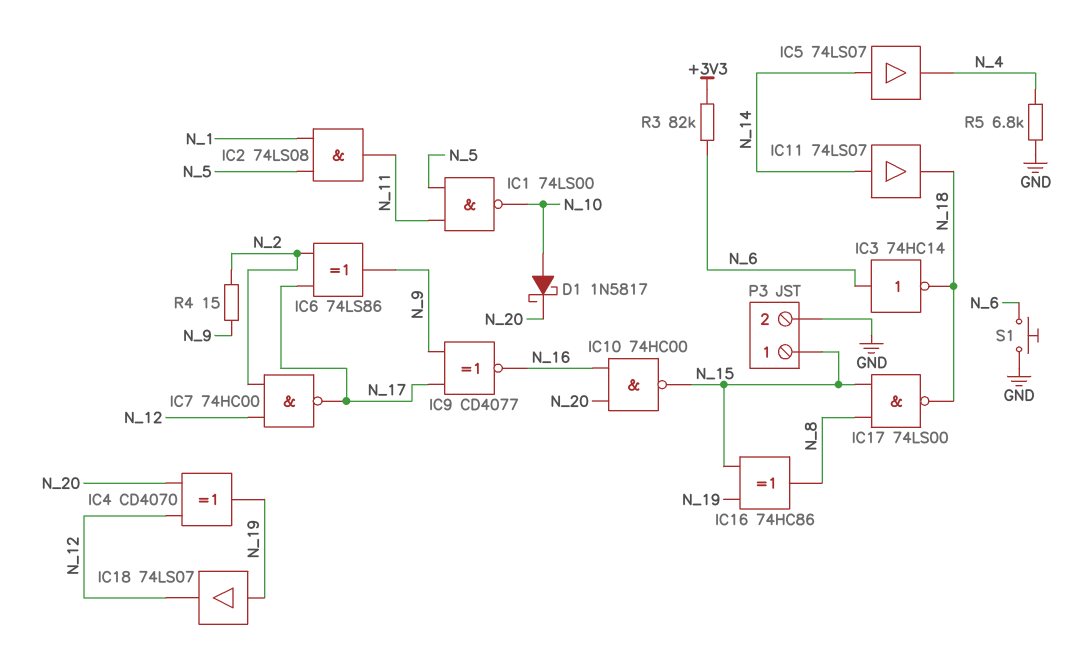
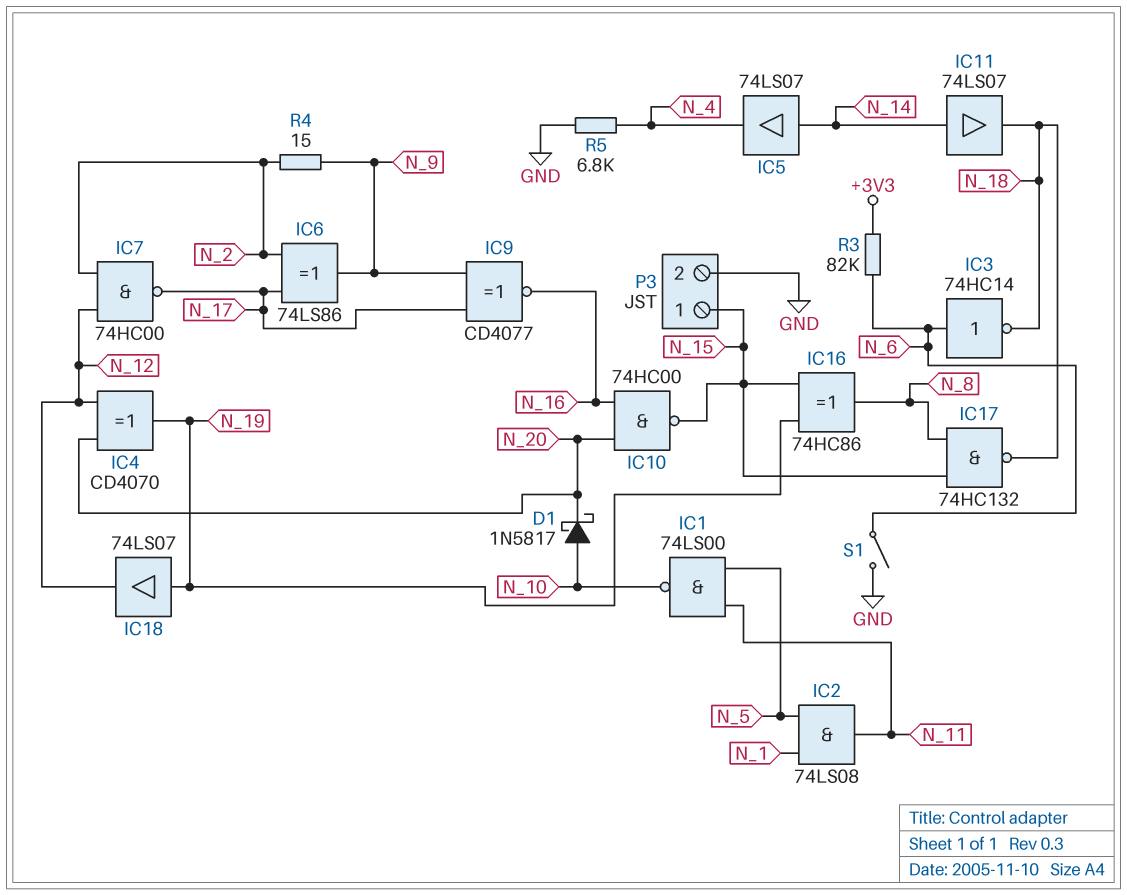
IC17: NAND 74LS00 (in N_8, in N_15, out N_18) -> NAND 74HC132 (in N_8, in N_15, out N_18)
S1: button (GND, N_6) -> switch (GND, N_6)

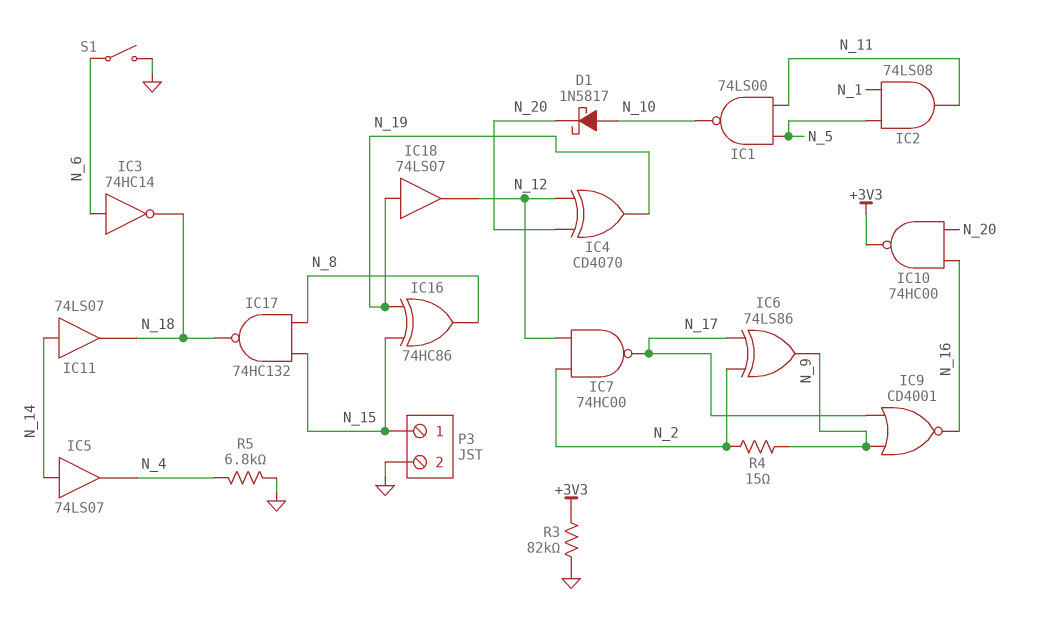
IC9: XNOR CD4077 (in N_9, in N_17, out N_16) -> NOR CD4001 (in N_9, in N_17, out N_16)
IC10: NAND 74HC00 (in N_16, in N_20, out N_15) -> NAND 74HC00 (in N_16, in N_20, out +3V3)
R3: 82k (+3V3, N_6) -> 82k (+3V3, GND)

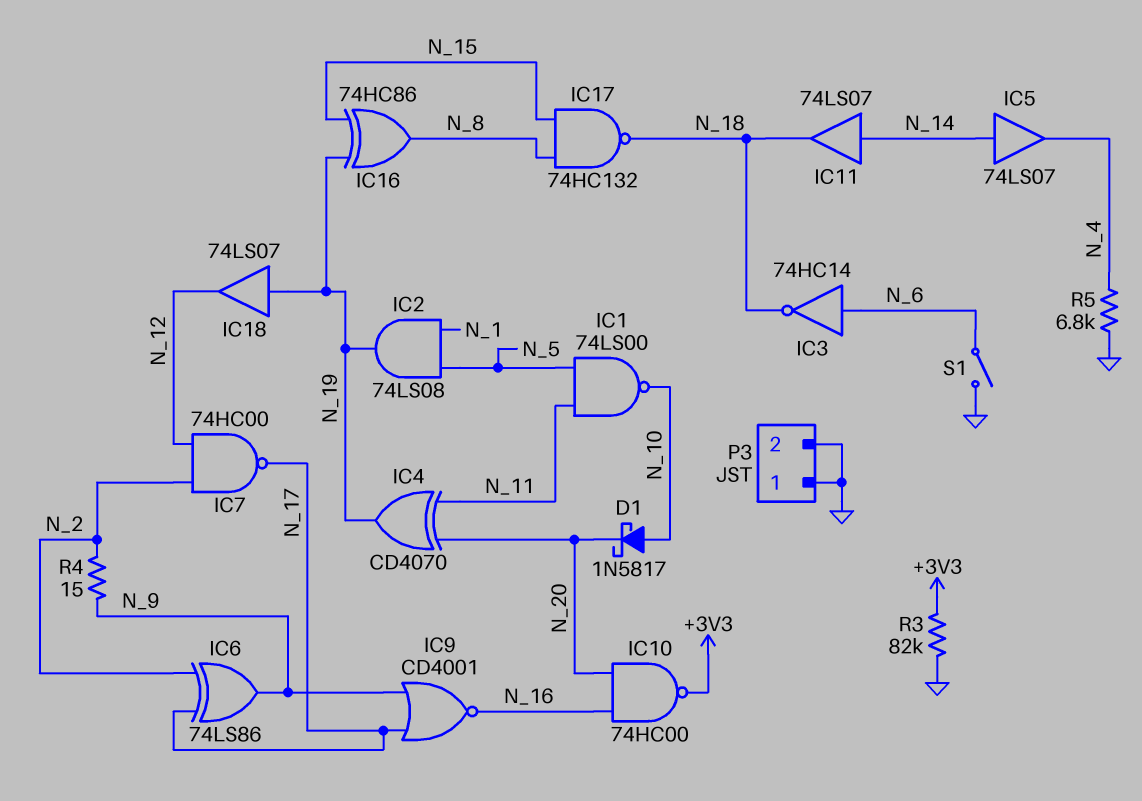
IC2: AND 74LS08 (in N_1, in N_5, out N_11) -> AND 74LS08 (in N_1, in N_5, out N_19)
IC4: XOR CD4070 (in N_12, in N_20, out N_19) -> XOR CD4070 (in N_11, in N_20, out N_19)
P3 pin 1: N_15 -> GND

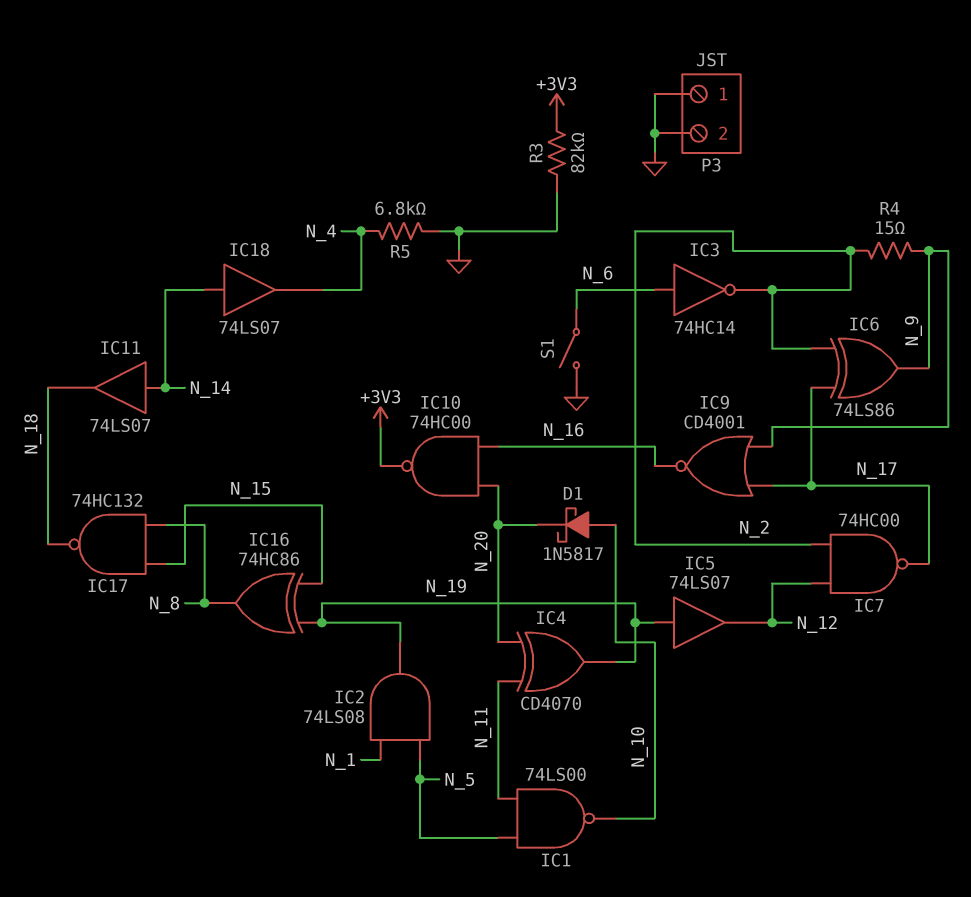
IC3: NOT 74HC14 (in N_6, out N_18) -> NOT 74HC14 (in N_6, out N_2)
IC5: buffer 74LS07 (in N_14, out N_4) -> buffer 74LS07 (in N_19, out N_12)
IC18: buffer 74LS07 (in N_19, out N_12) -> buffer 74LS07 (in N_14, out N_4)

